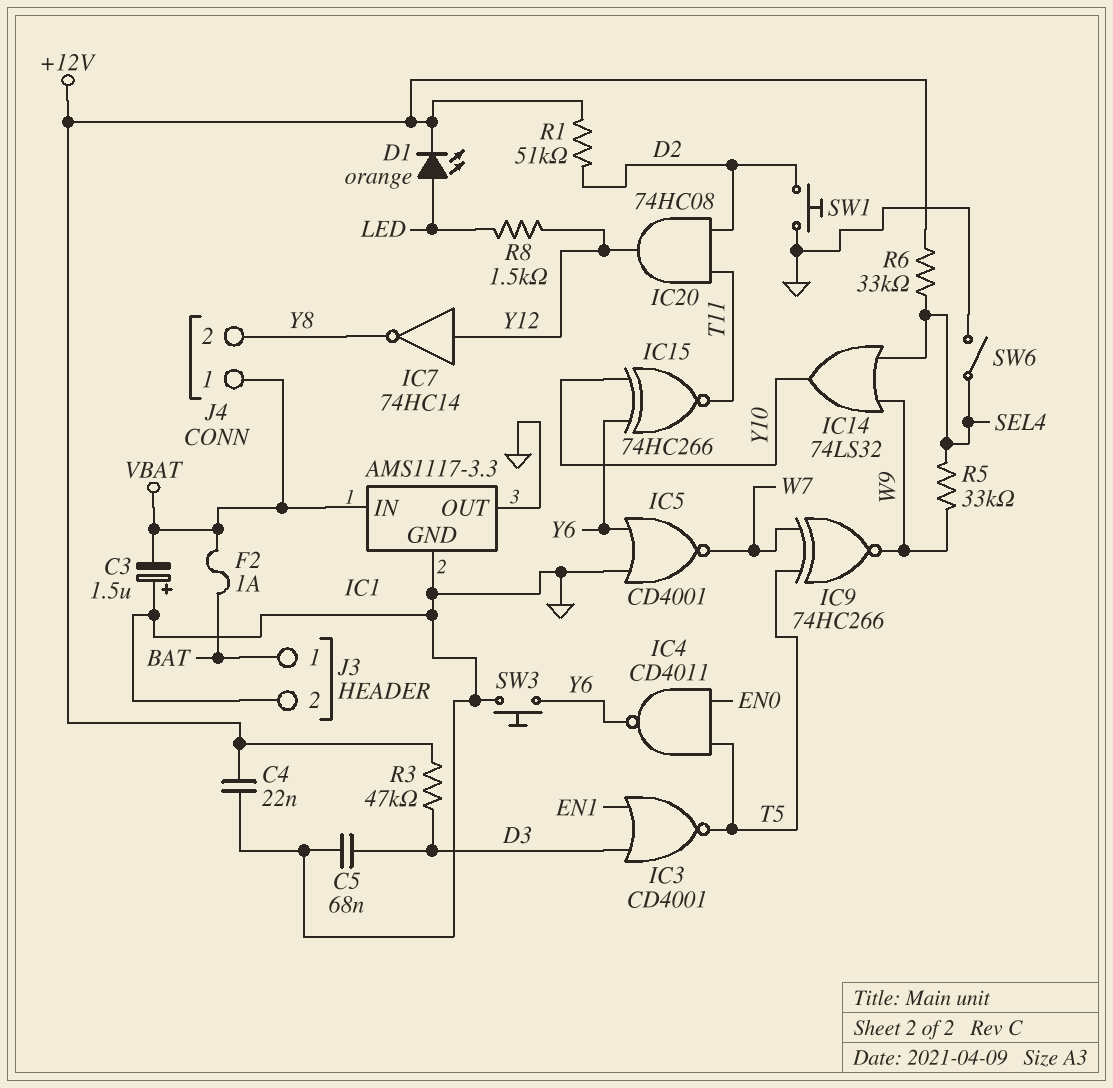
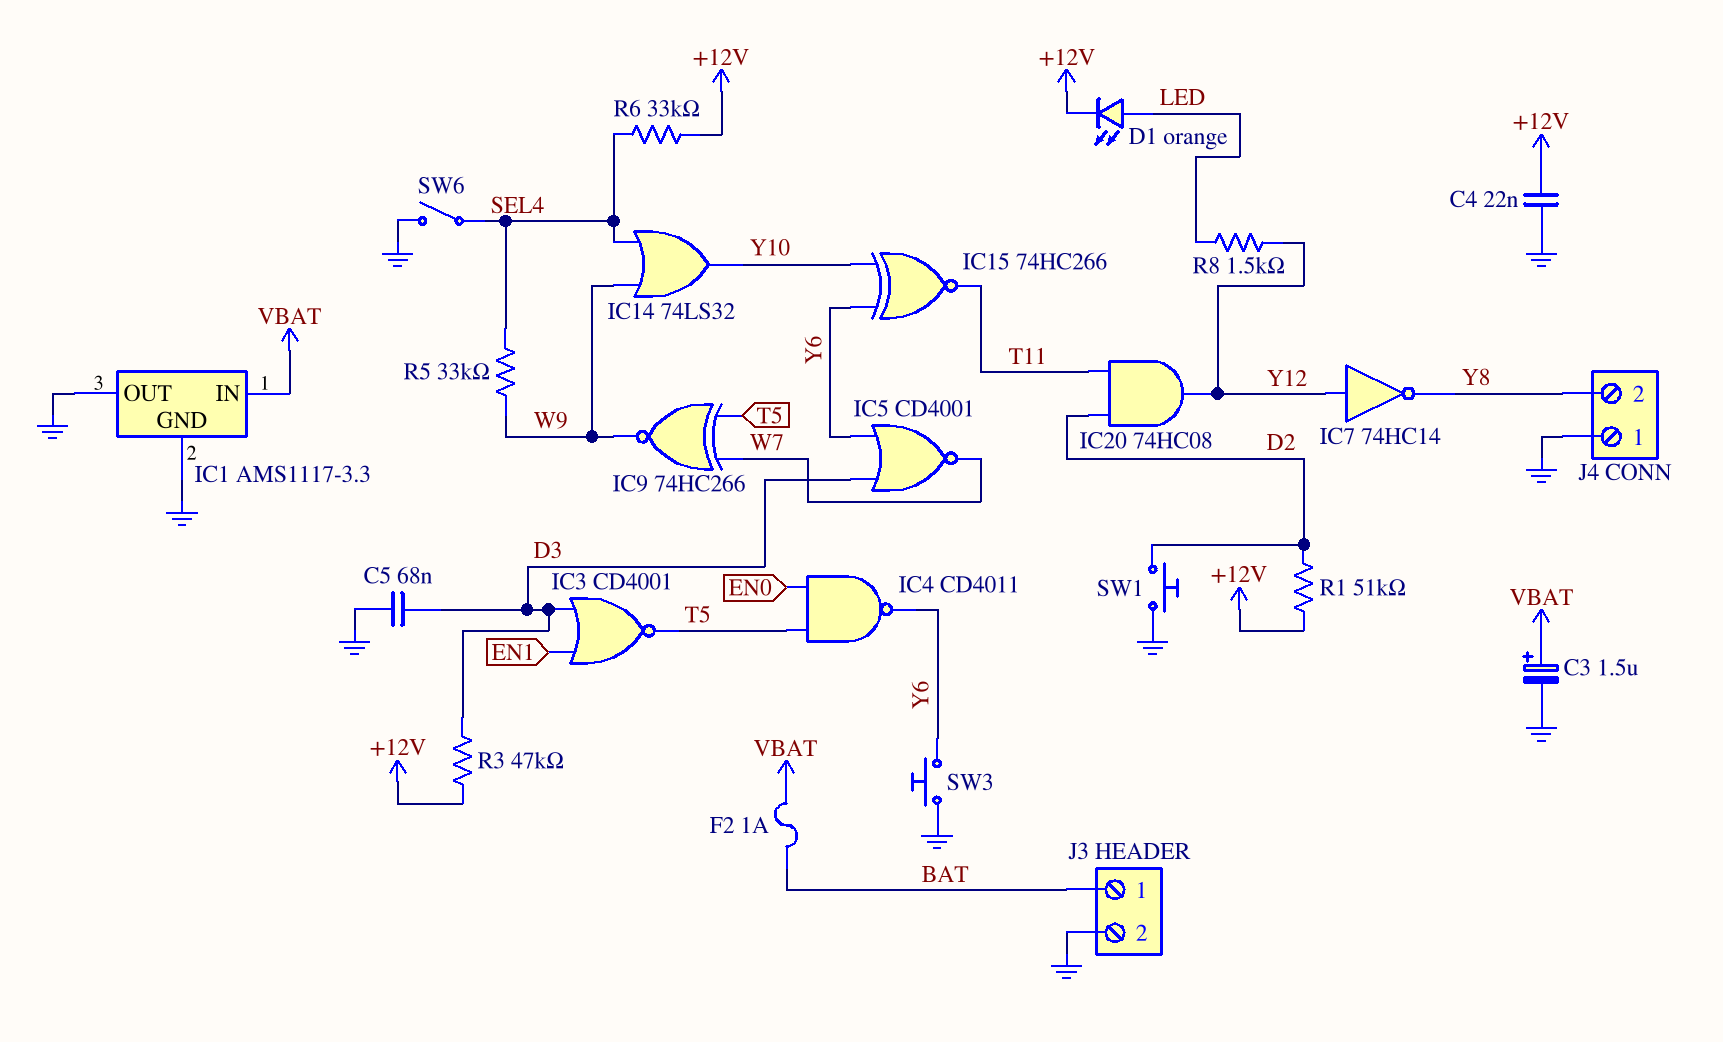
C3: 1.5uF (plus GND, minus VBAT) -> 1.5uF (plus VBAT, minus GND)
IC5: NOR CD4001 (in GND, in Y6, out W7) -> NOR CD4001 (in D3, in Y6, out W7)
J4 pin 1: VBAT -> GND

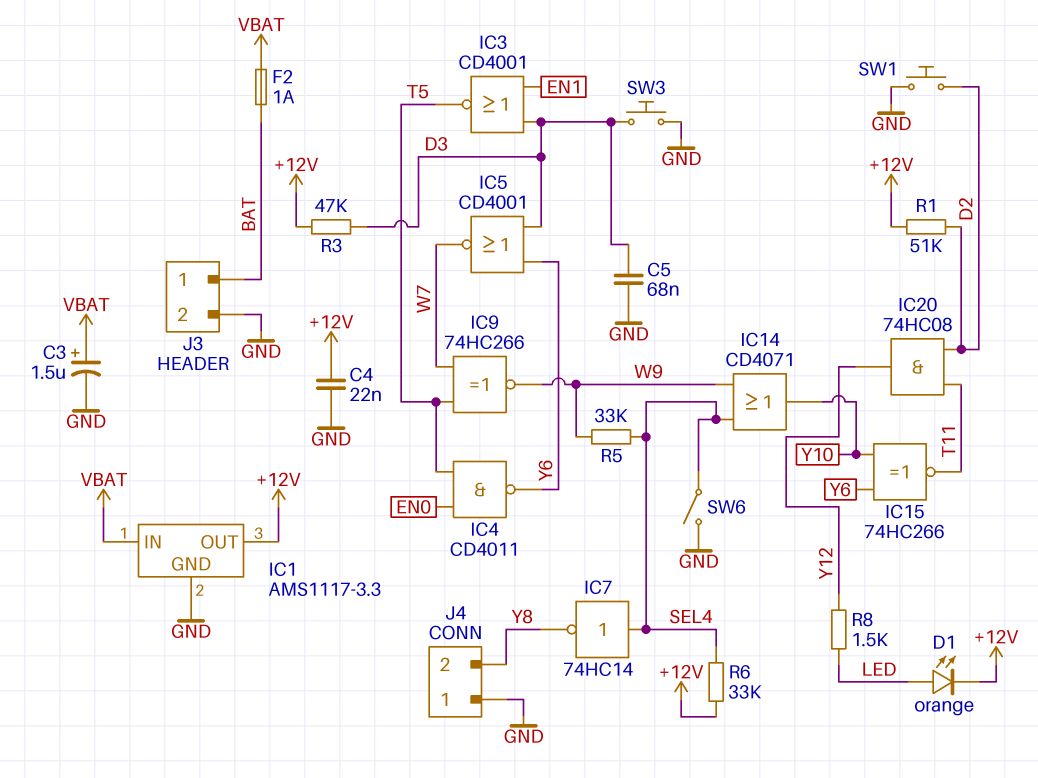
IC1 pin OUT: GND -> +12V
IC7: NOT 74HC14 (in Y12, out Y8) -> NOT 74HC14 (in SEL4, out Y8)
IC14: OR 74LS32 (in SEL4, in W9, out Y10) -> OR CD4071 (in SEL4, in W9, out Y10)
SW3: button (GND, Y6) -> button (D3, GND)

